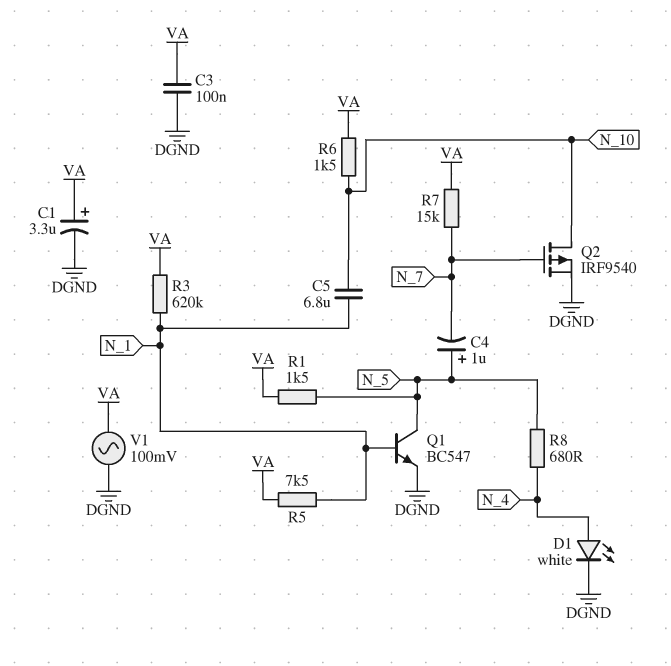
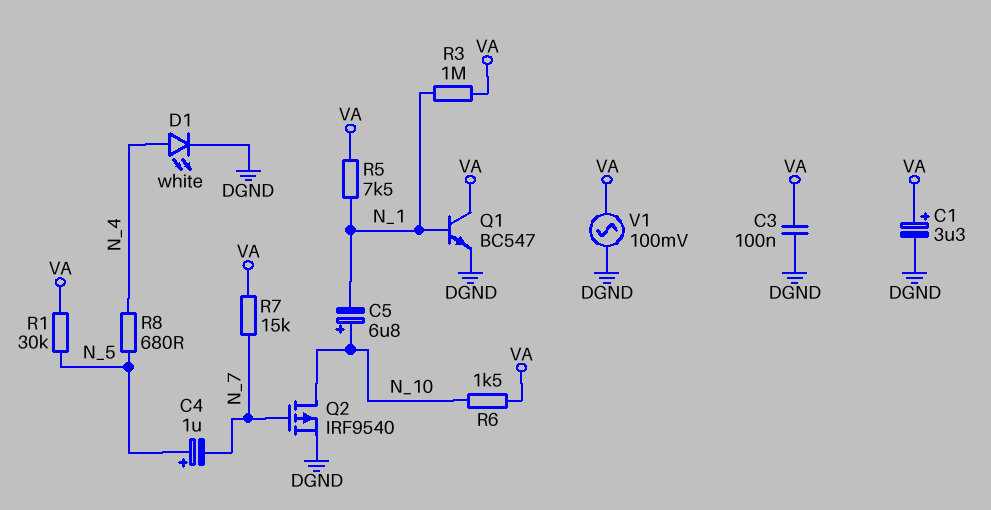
C5: 6.8uF (N_1, N_10) -> 6.8uF (plus N_10, minus N_1)
Q1: NPN BC547 (B N_1, C N_5, E DGND) -> NPN BC547 (B N_1, C VA, E DGND)
R1: 1.5k (N_5, VA) -> 30k (N_5, VA)
R3: 620k (N_1, VA) -> 1M (N_1, VA)

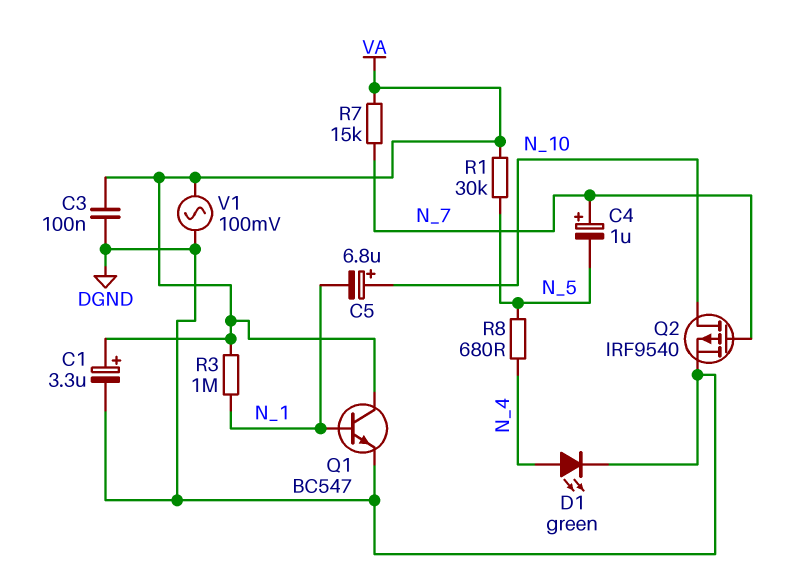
C4: 1uF (plus N_5, minus N_7) -> 1uF (plus N_7, minus N_5)
D1: LED white (A N_4, K DGND) -> LED green (A N_4, K DGND)
R5: 7.5k (N_1, VA) -> none
R6: 1.5k (N_10, VA) -> none

